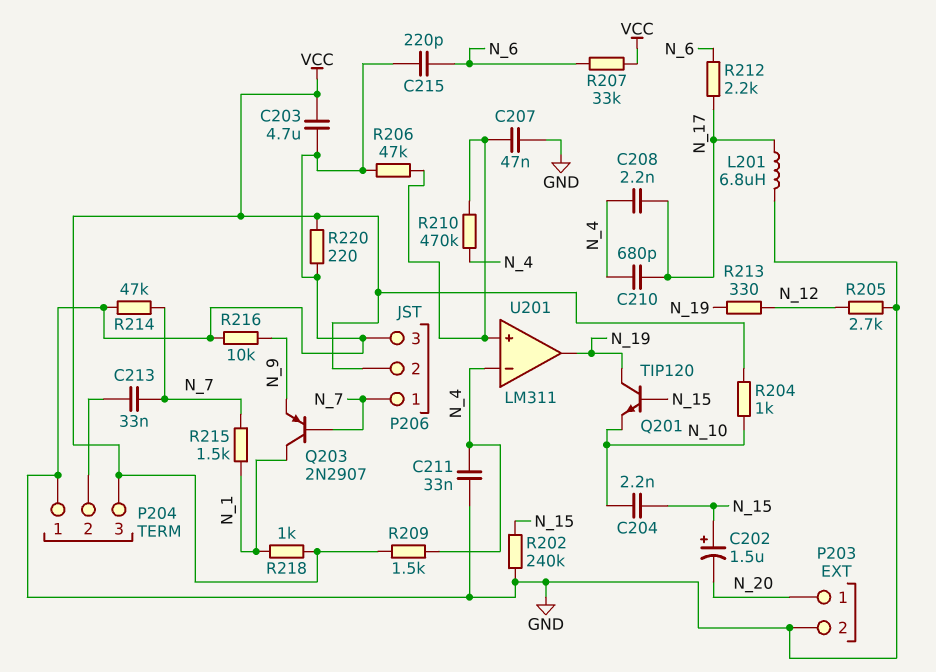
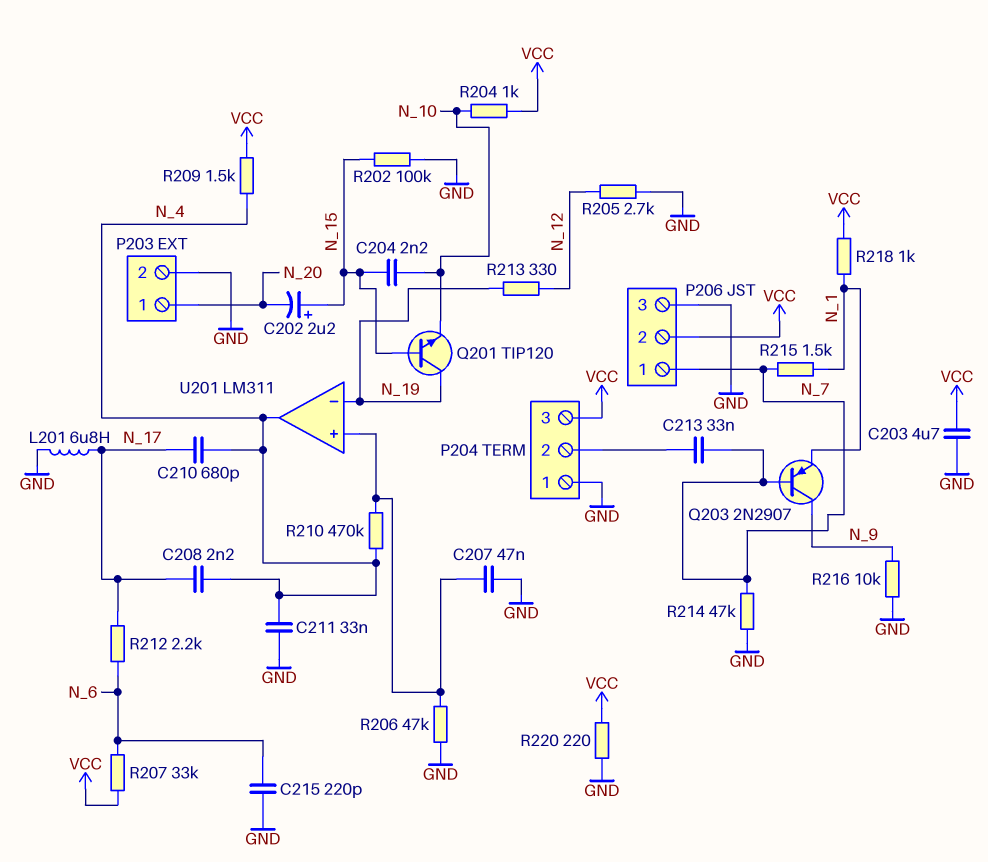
C202: 1.5uF (plus N_15, minus N_20) -> 2.2uF (plus N_15, minus N_20)
Q203: PNP 2N2907 (B N_7, C N_1, E N_9) -> PNP 2N2907 (B N_7, C N_9, E N_1)
R202: 240k (GND, N_15) -> 100k (GND, N_15)
U201 pin in-: N_4 -> N_19
U201 pin out: N_19 -> N_4

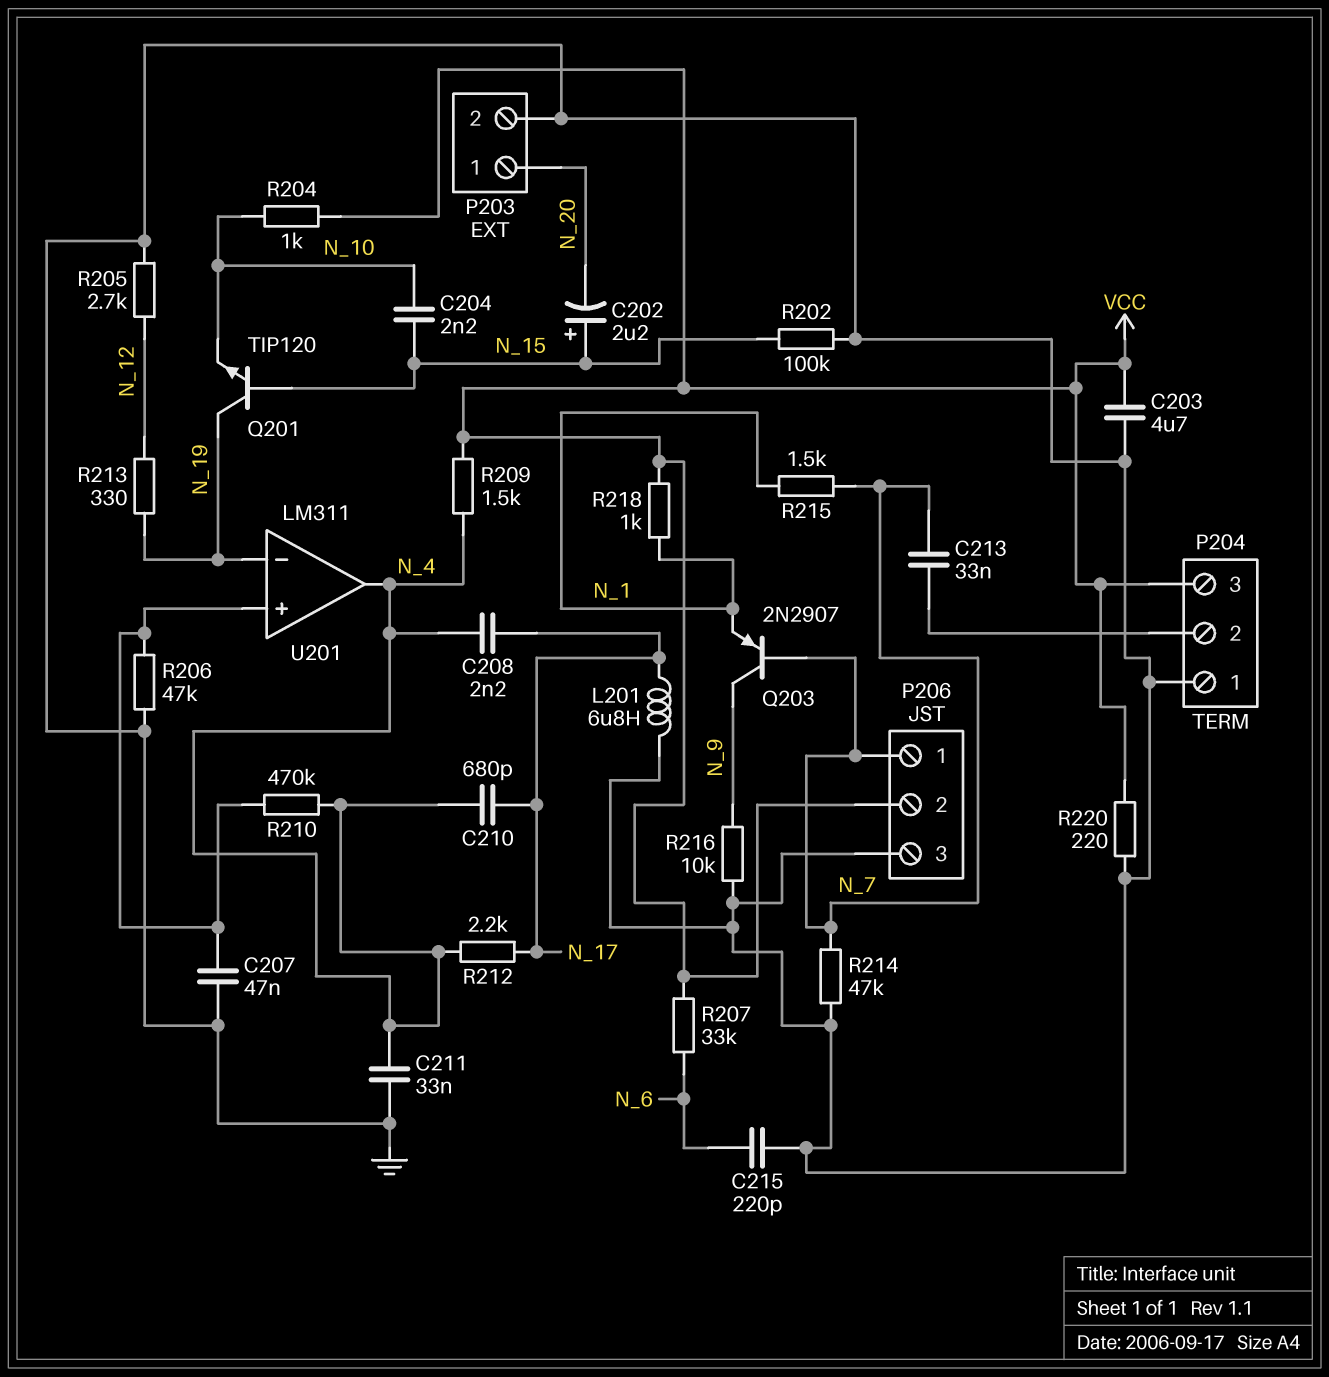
R212: 2.2k (N_6, N_17) -> 2.2k (N_4, N_17)

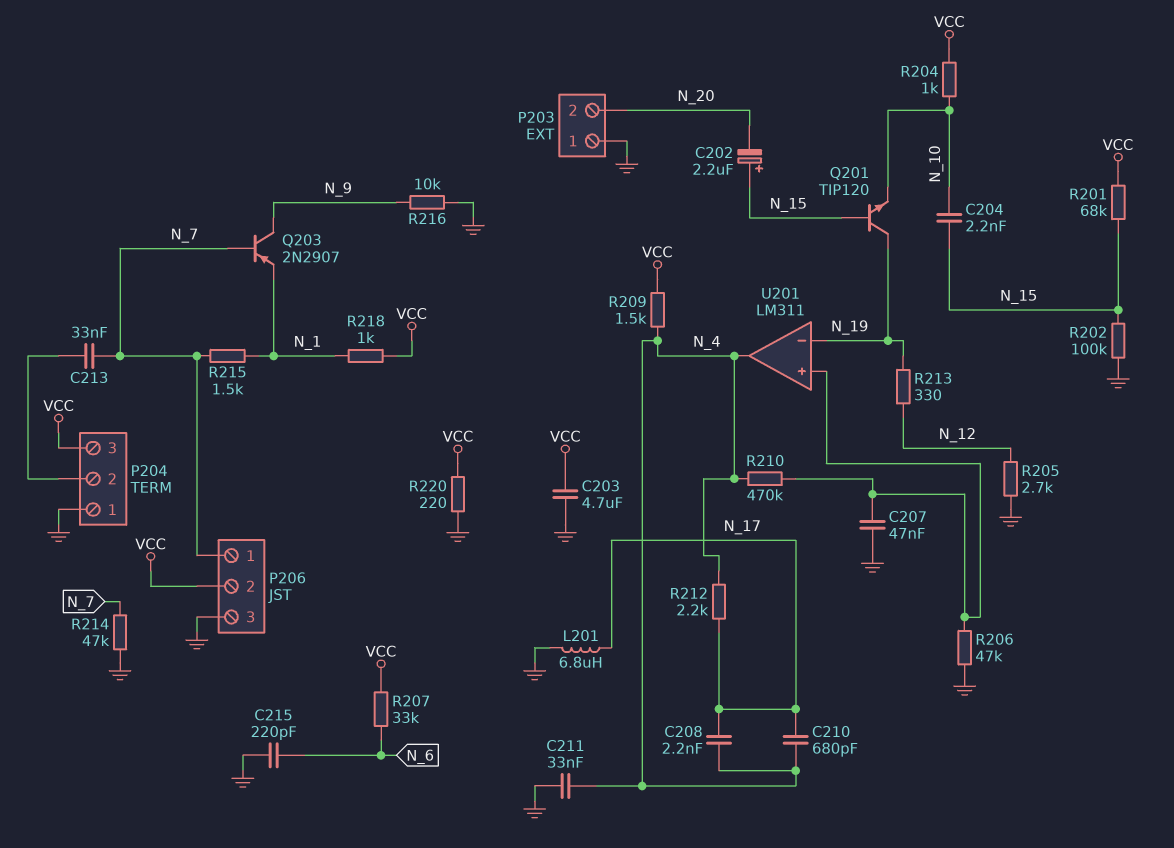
P203 pin 1: N_20 -> GND
P203 pin 2: GND -> N_20
R201: none -> 68k (N_15, VCC)

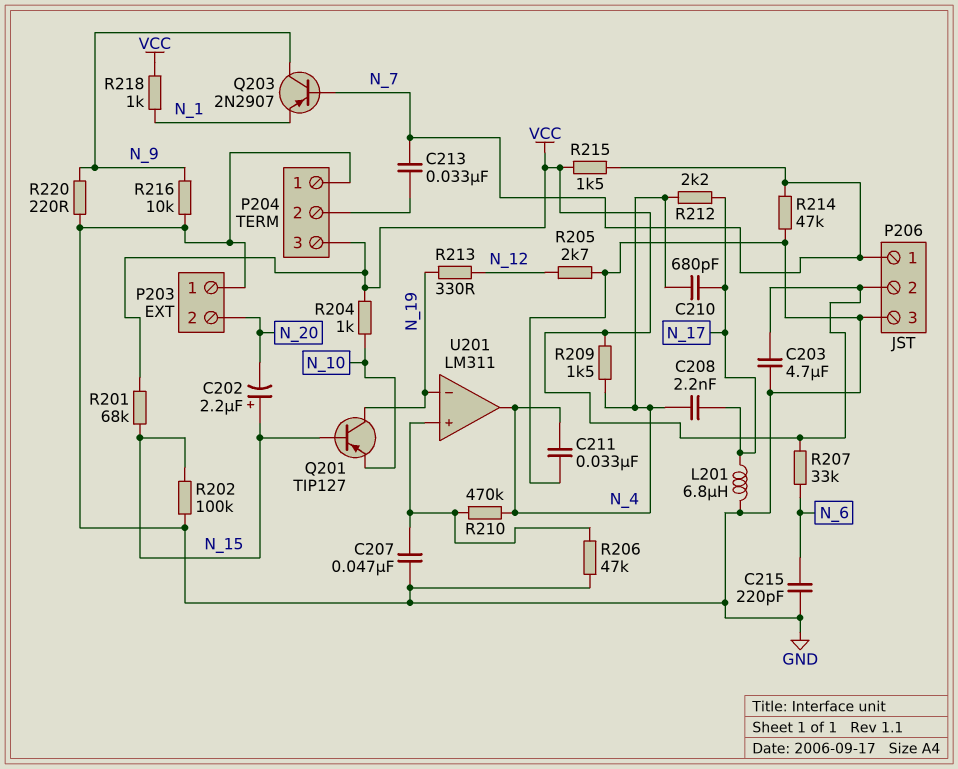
C204: 2.2nF (N_10, N_15) -> none
Q201: NPN TIP120 (B N_15, C N_19, E N_10) -> PNP TIP127 (B N_15, C N_19, E N_10)
R215: 1.5k (N_1, N_7) -> 1.5k (N_7, VCC)
R220: 220 (GND, VCC) -> 220 (GND, N_9)

